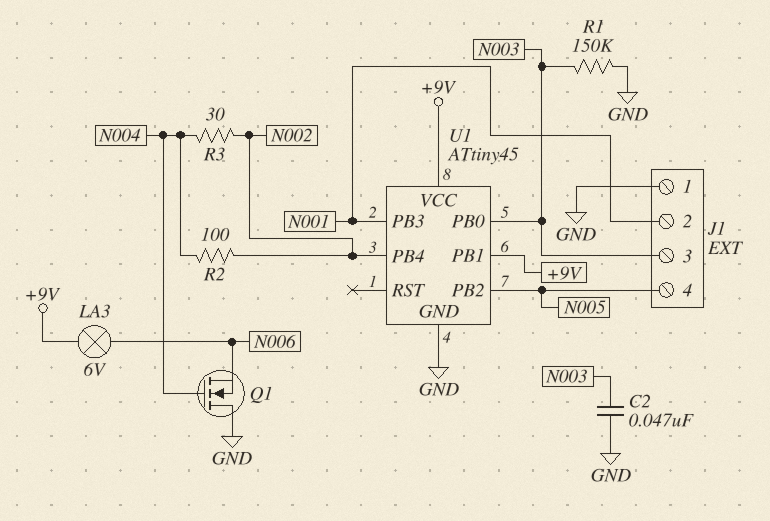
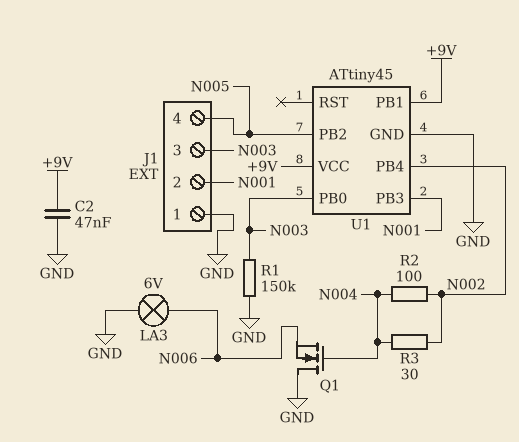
C2: 47nF (GND, N003) -> 47nF (+9V, GND)
LA3: lamp 6V (+9V, N006) -> lamp 6V (GND, N006)

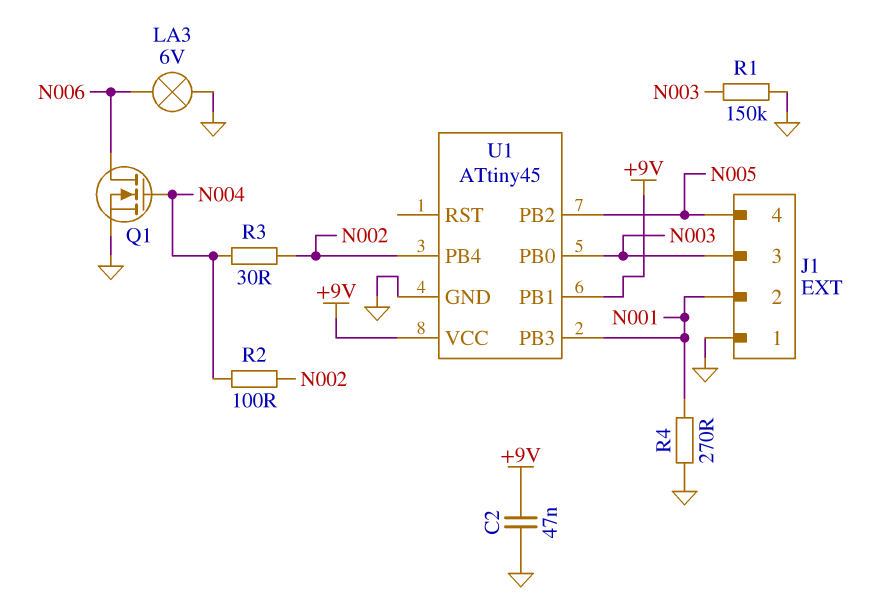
Q1: NMOS (G N004, D GND, S N006) -> NMOS (G N004, D N006, S GND)
R4: none -> 270 (GND, N001)

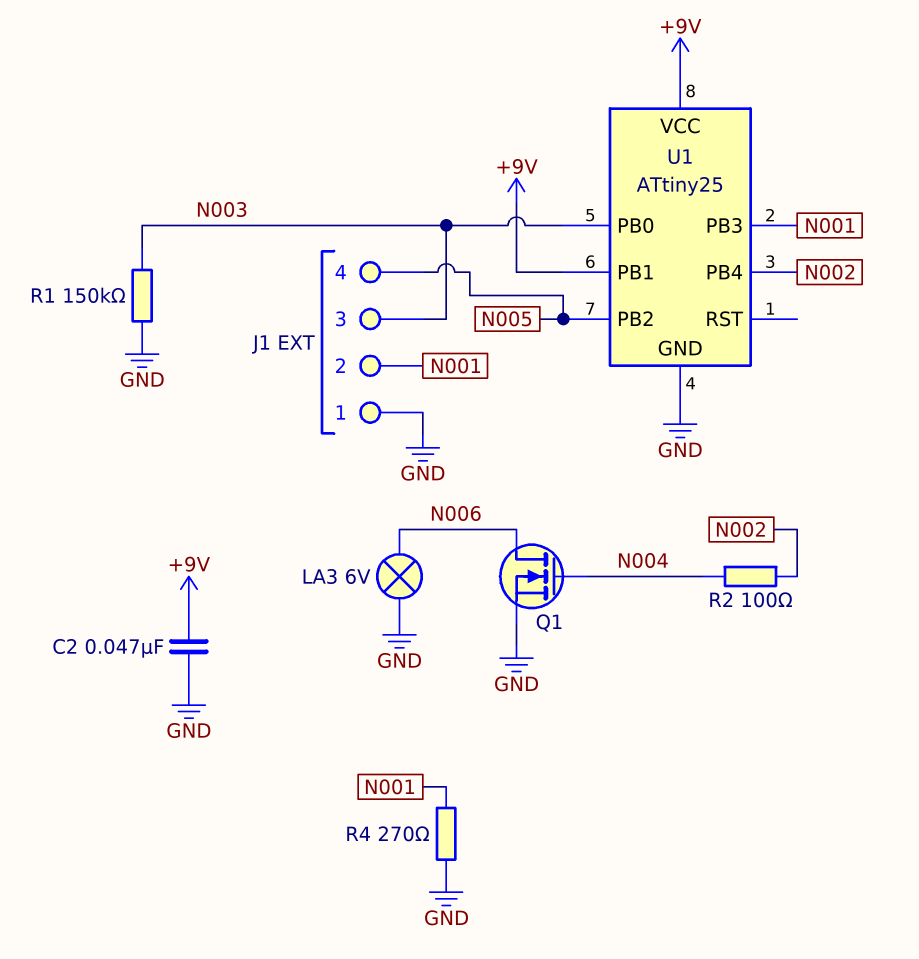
R3: 30 (N002, N004) -> none
U1: ATtiny45 -> ATtiny25

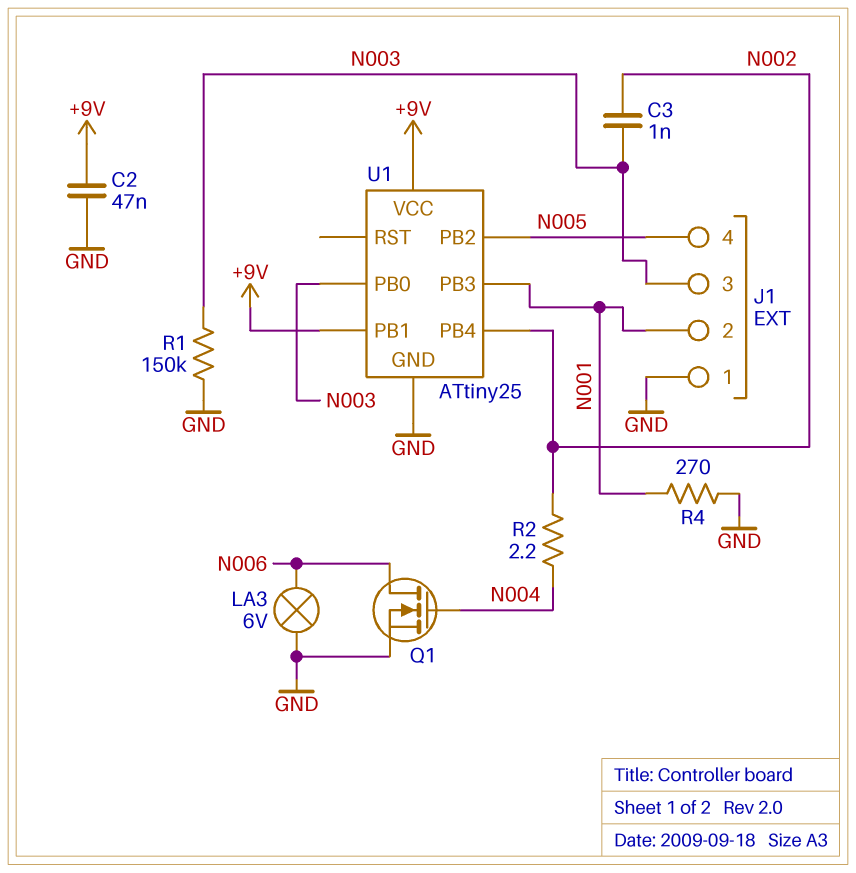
C3: none -> 1nF (N002, N003)
R2: 100 (N002, N004) -> 2.2 (N002, N004)

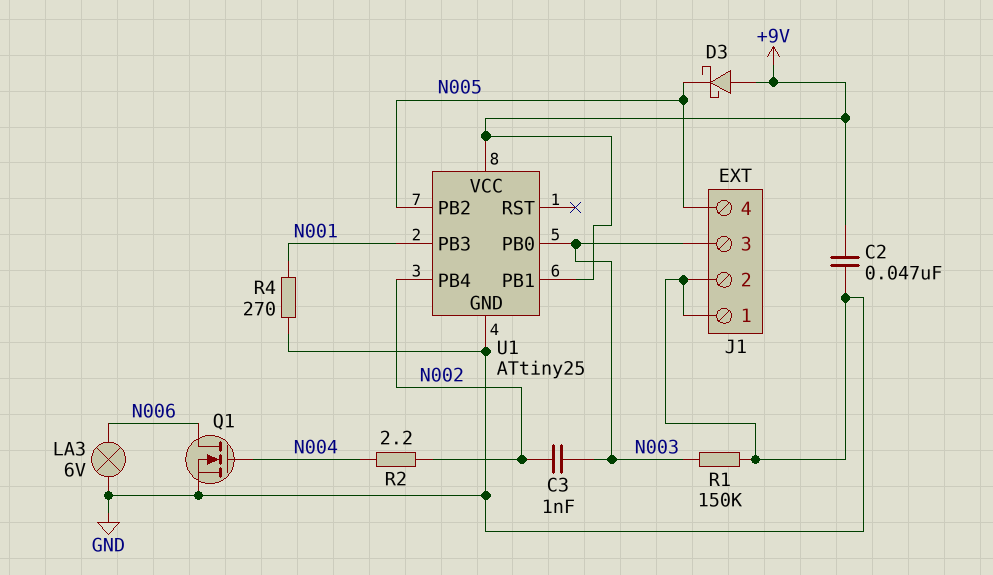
D3: none -> schottky (A +9V, K N005)
J1 pin 2: N001 -> GND

